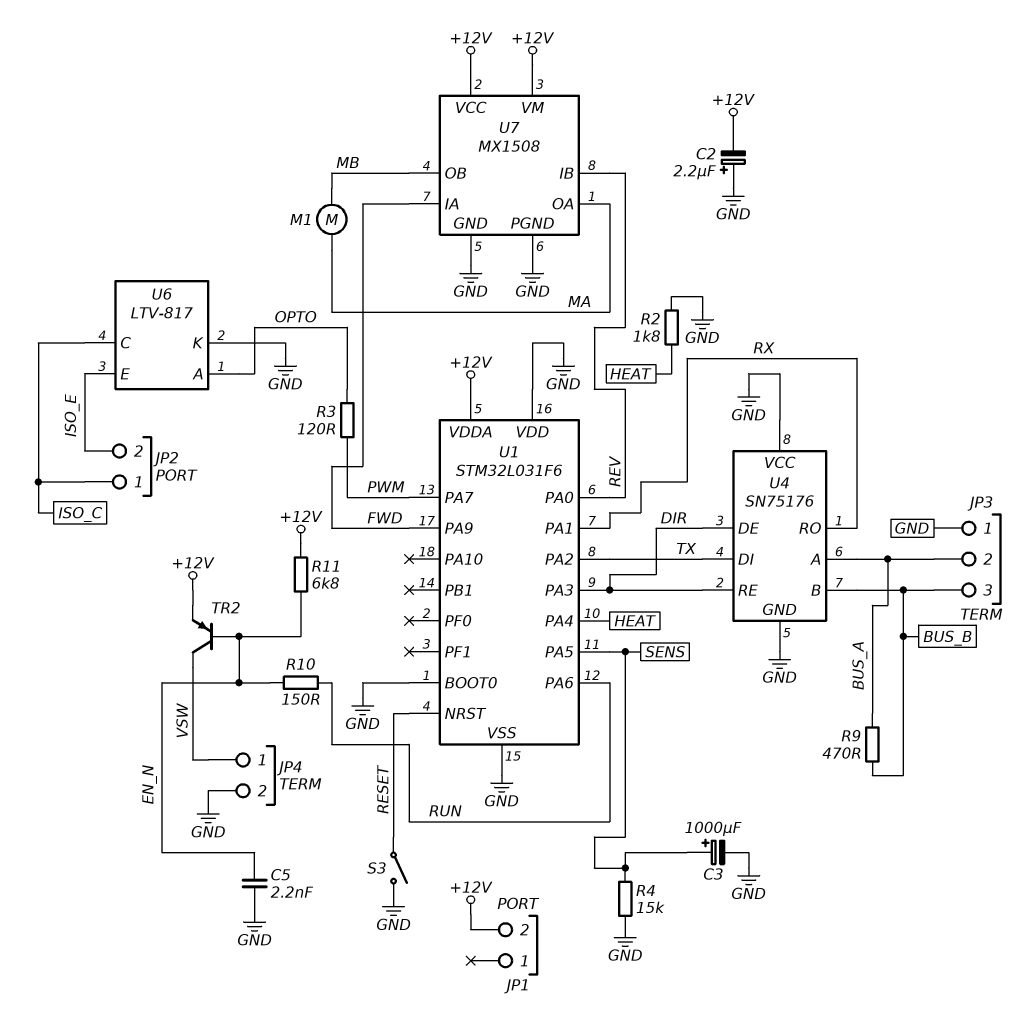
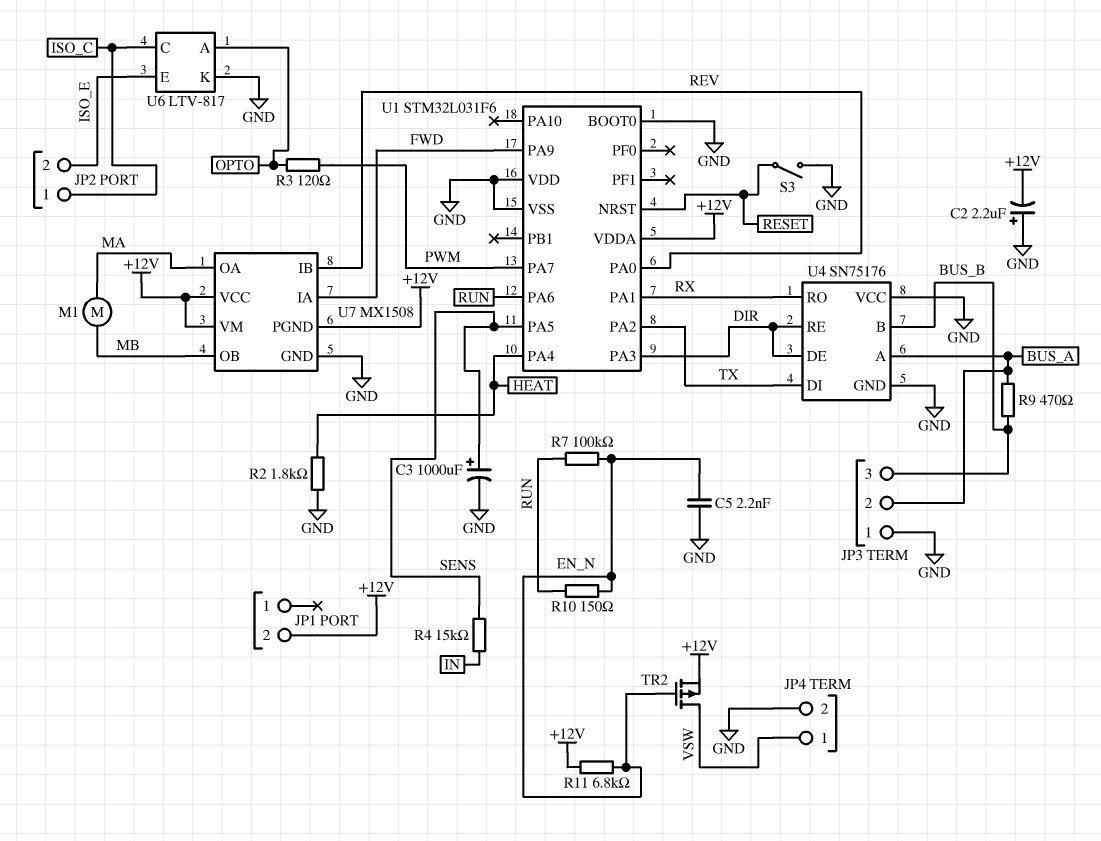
R4: 15k (GND, SENS) -> 15k (IN, SENS)
R7: none -> 100k (EN_N, RUN)
TR2: PNP (B EN_N, C VSW, E +12V) -> PMOS (G EN_N, D VSW, S +12V)
U7 pin PGND: GND -> +12V

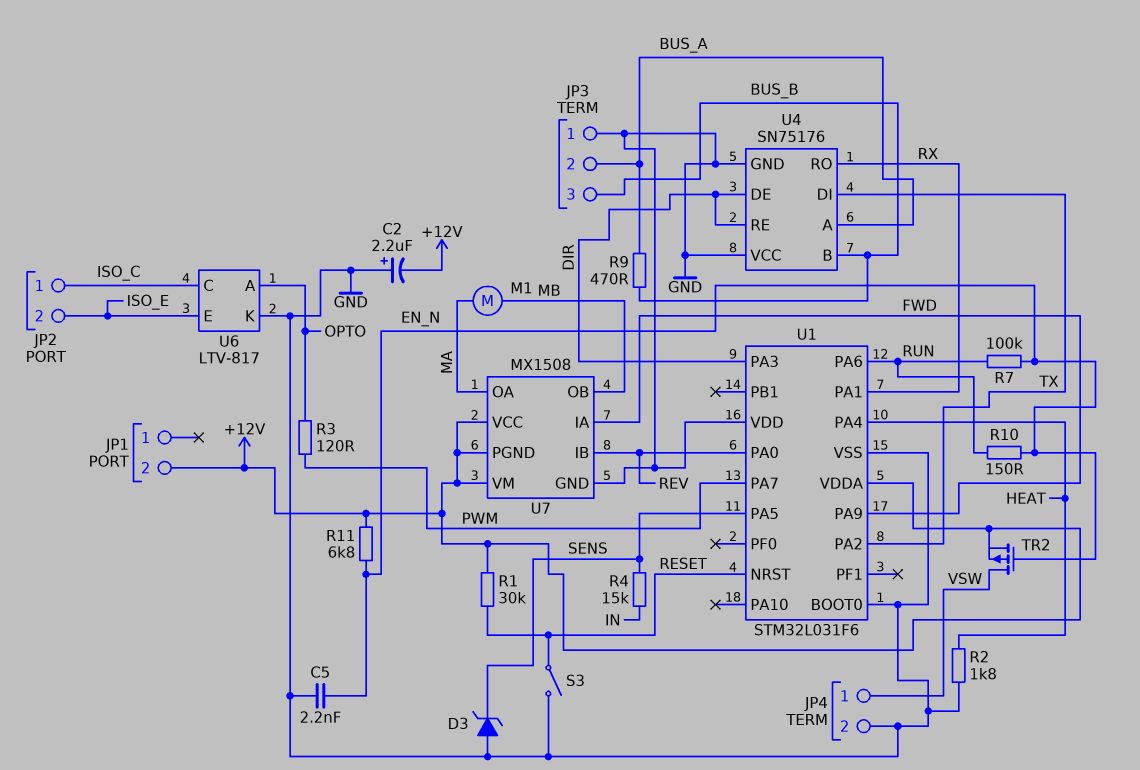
C3: 1000uF (plus SENS, minus GND) -> none
D3: none -> zener (A GND, K SENS)
R1: none -> 30k (+12V, RESET)

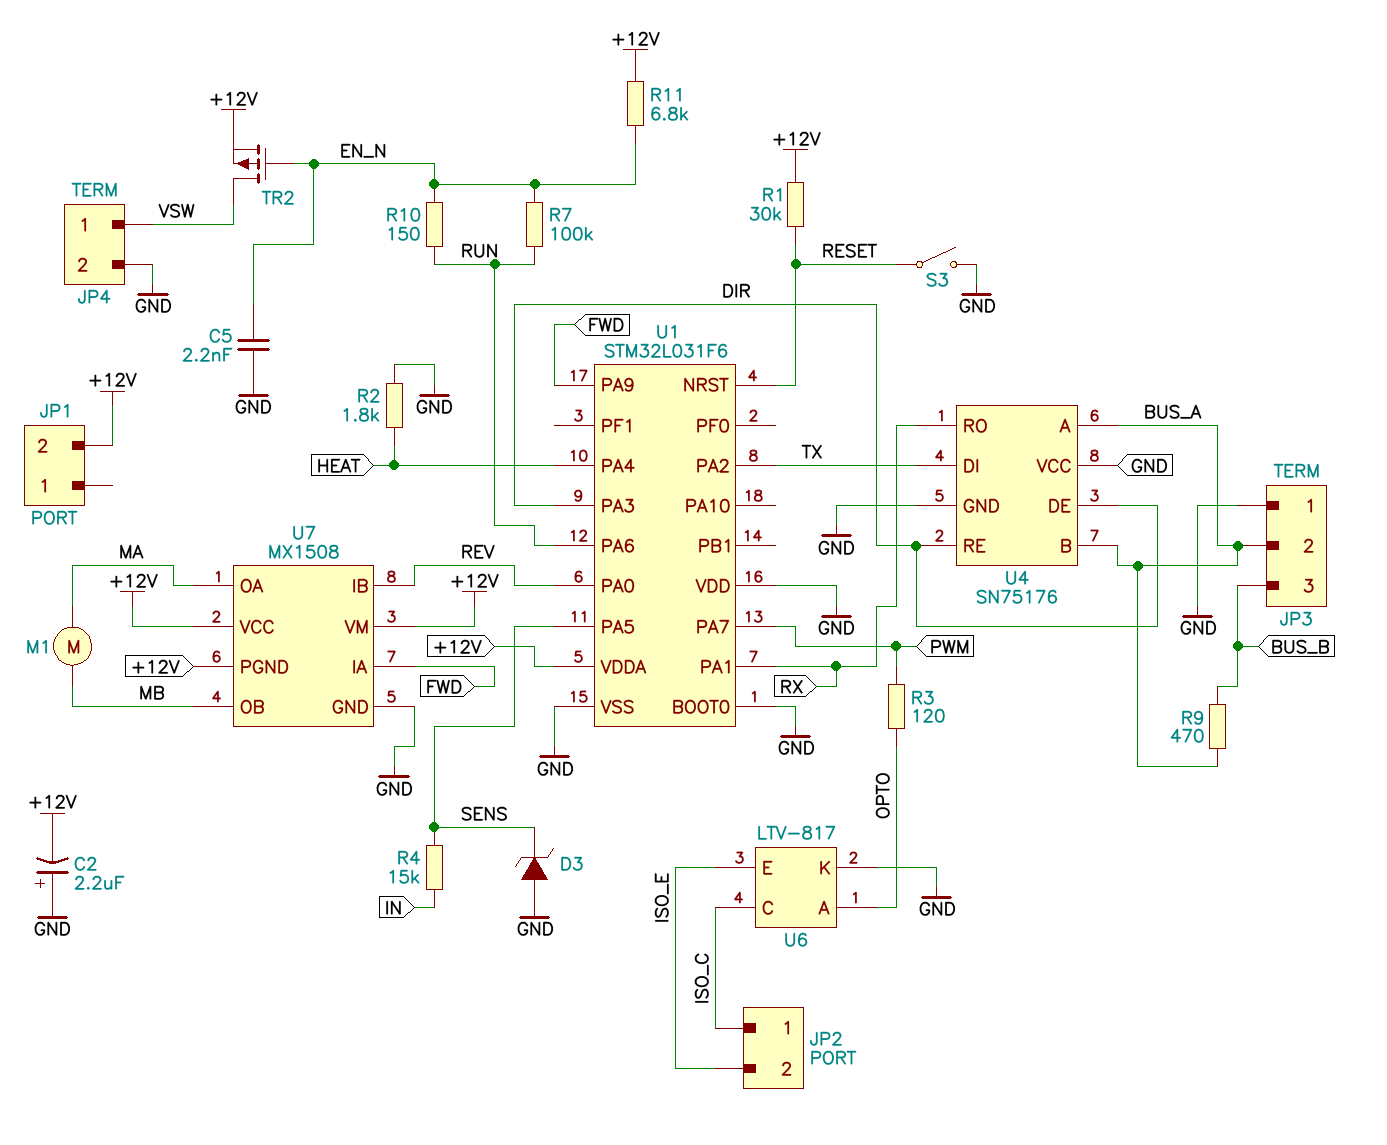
U4 pin B: BUS_B -> BUS_A

